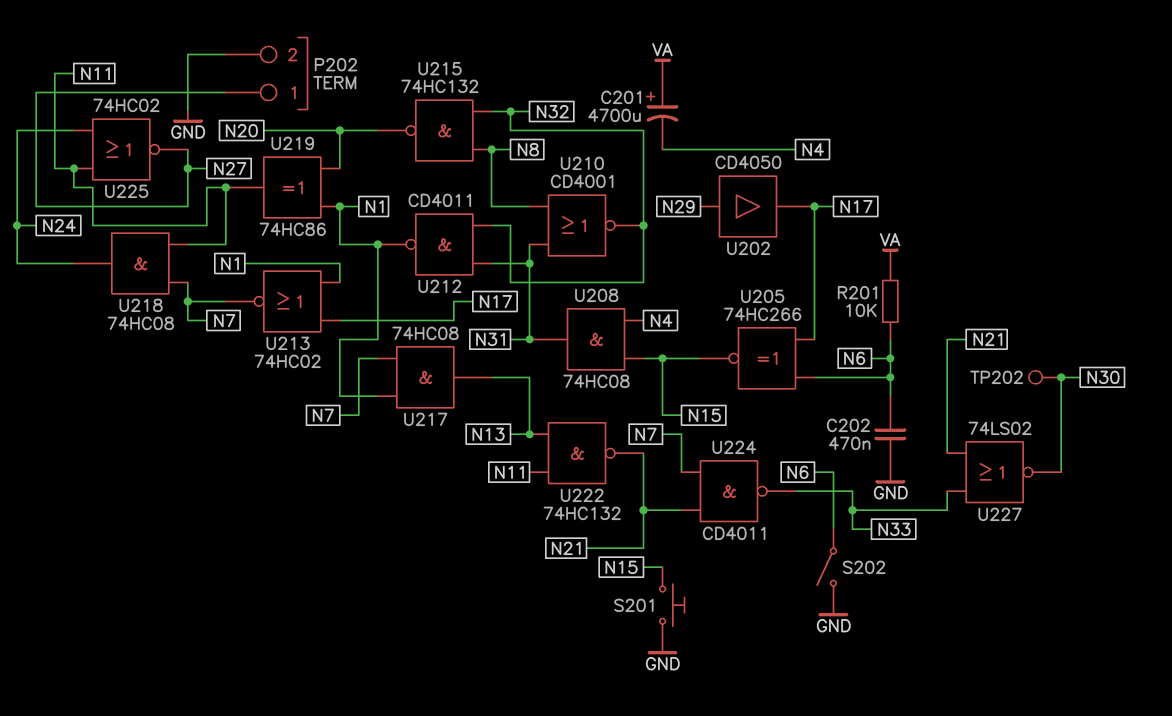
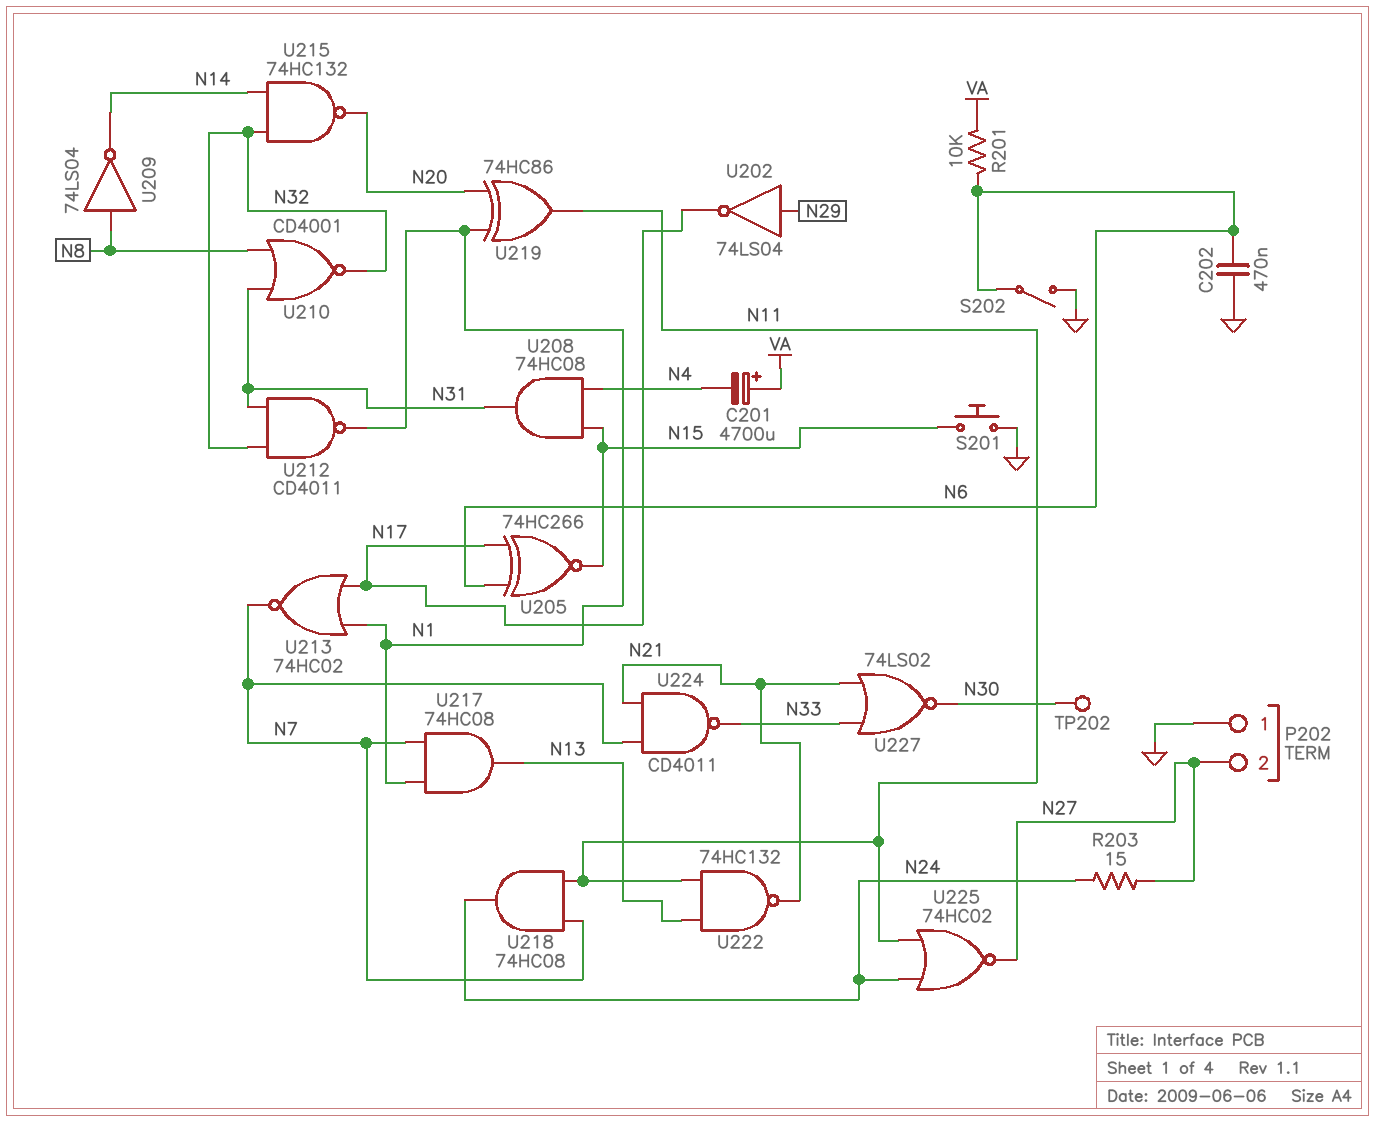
P202 pin 1: N27 -> GND
P202 pin 2: GND -> N27
R203: none -> 15 (N24, N27)
U202: buffer CD4050 (in N29, out N17) -> NOT 74LS04 (in N29, out N17)
U209: none -> NOT 74LS04 (in N8, out N14)
U215: NAND 74HC132 (in N8, in N32, out N20) -> NAND 74HC132 (in N14, in N32, out N20)

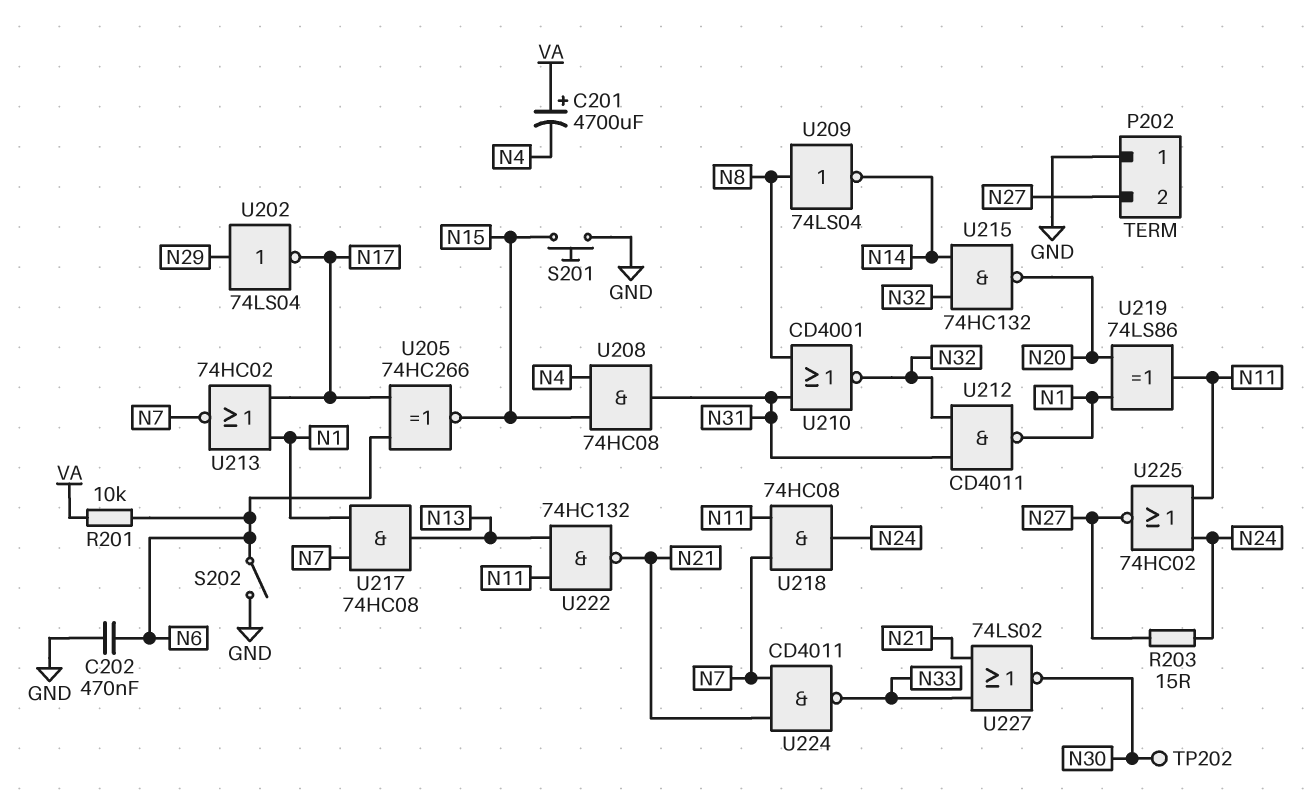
U219: XOR 74HC86 (in N1, in N20, out N11) -> XOR 74LS86 (in N1, in N20, out N11)

